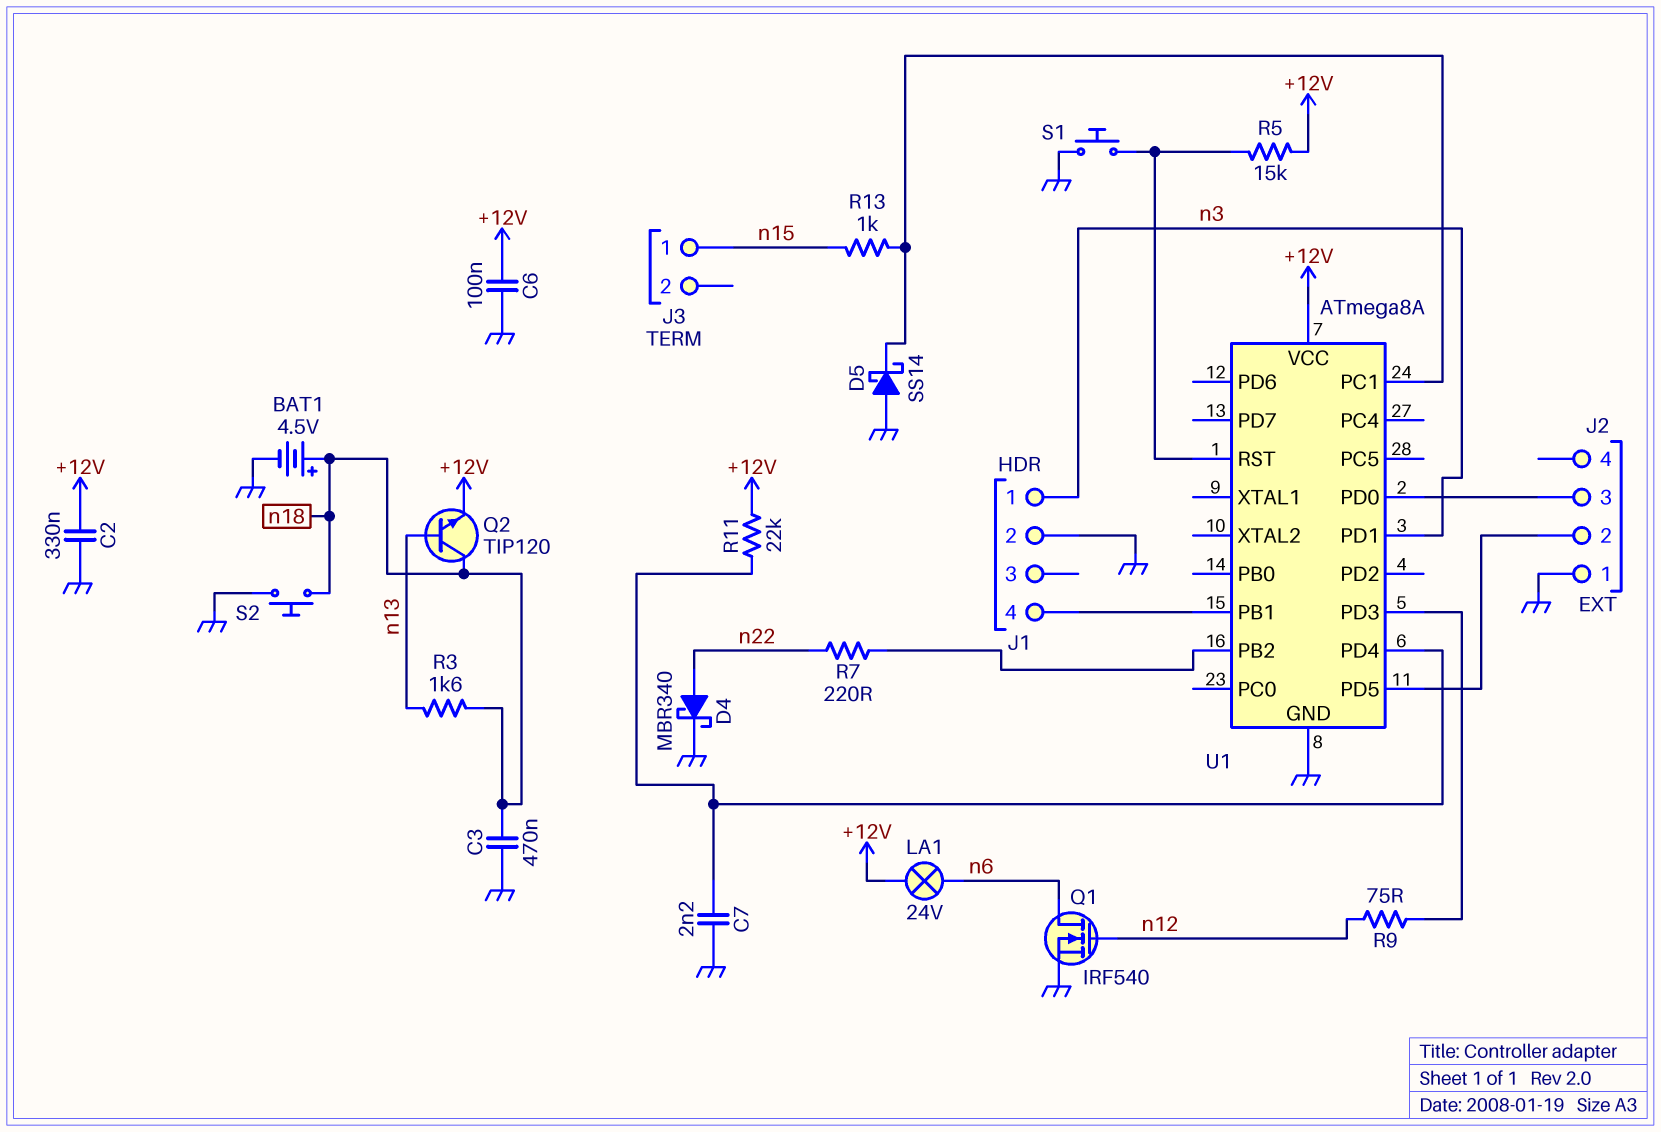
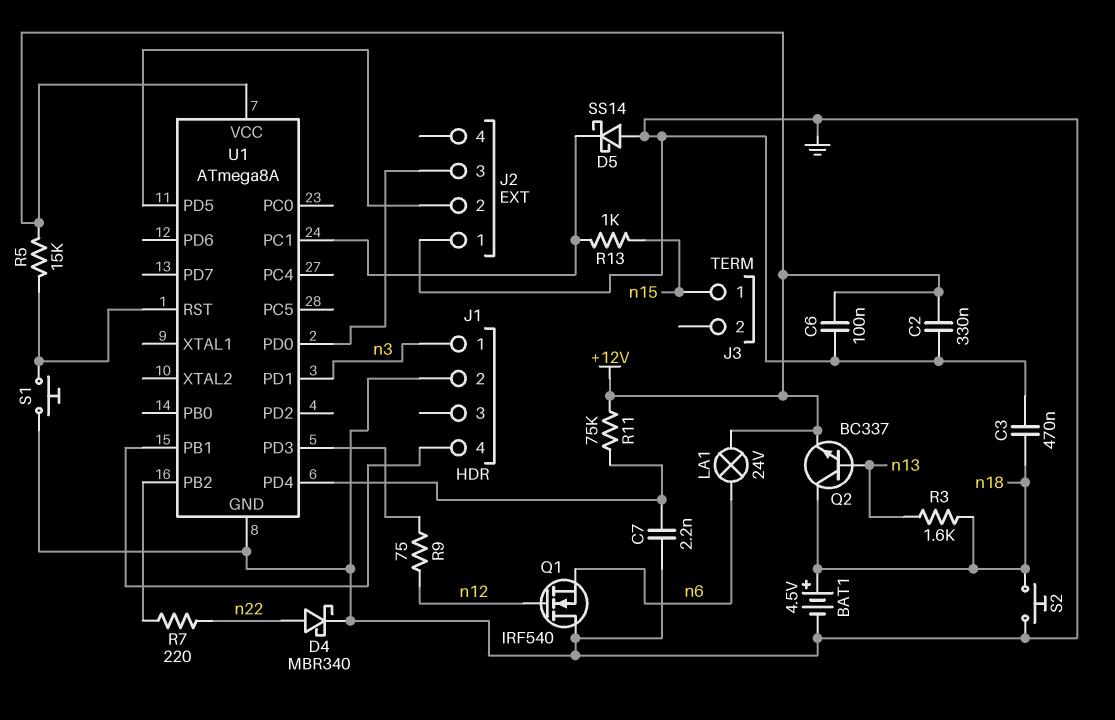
Q1: NMOS IRF540 (G n12, D n6, S GND) -> NMOS IRF540 (G n12, D GND, S n6)
Q2: NPN TIP120 (B n13, C n18, E +12V) -> NPN BC337 (B n13, C n18, E +12V)
R11: 22k (+12V, U1/PD4) -> 75k (+12V, U1/PD4)

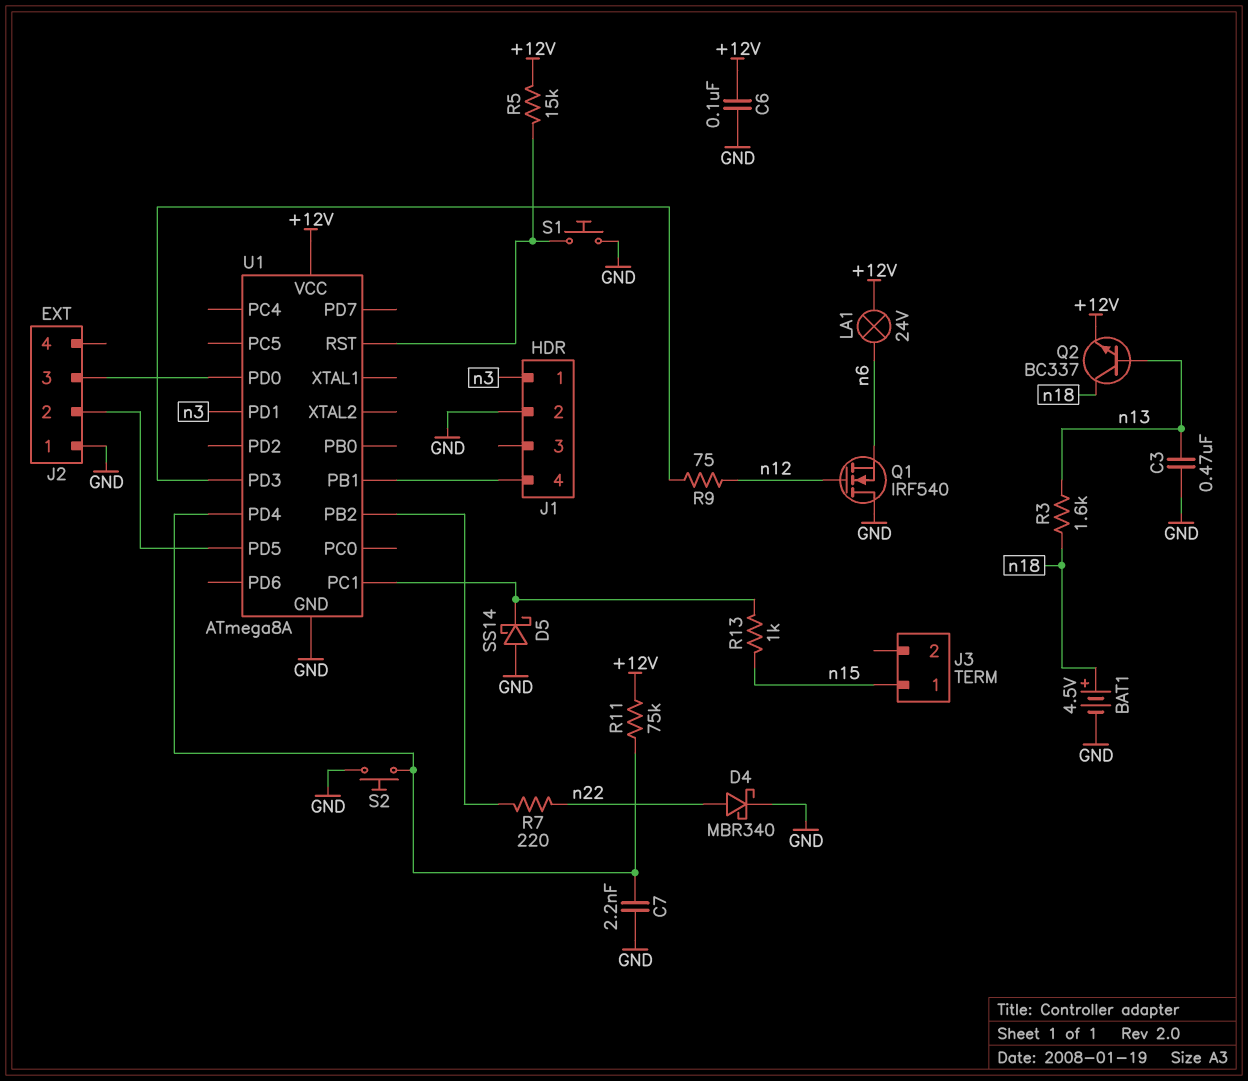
C2: 330nF (+12V, GND) -> none
C3: 470nF (GND, n18) -> 470nF (GND, n13)
S2: button (GND, n18) -> button (GND, U1/PD4)

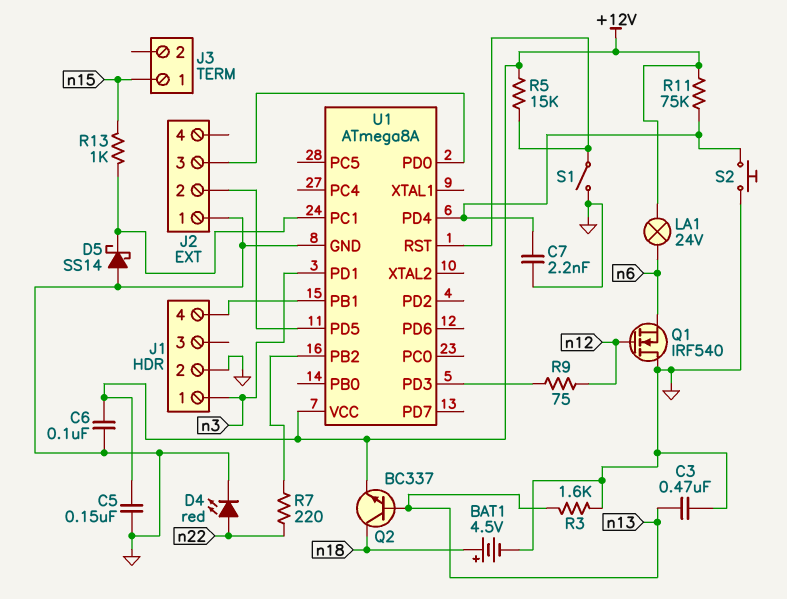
C5: none -> 150nF (+12V, GND)
D4: schottky MBR340 (A n22, K GND) -> LED red (A n22, K GND)
R3: 1.6k (n13, n18) -> 1.6k (GND, n13)
S1: button (GND, U1/RST) -> switch (GND, U1/RST)

